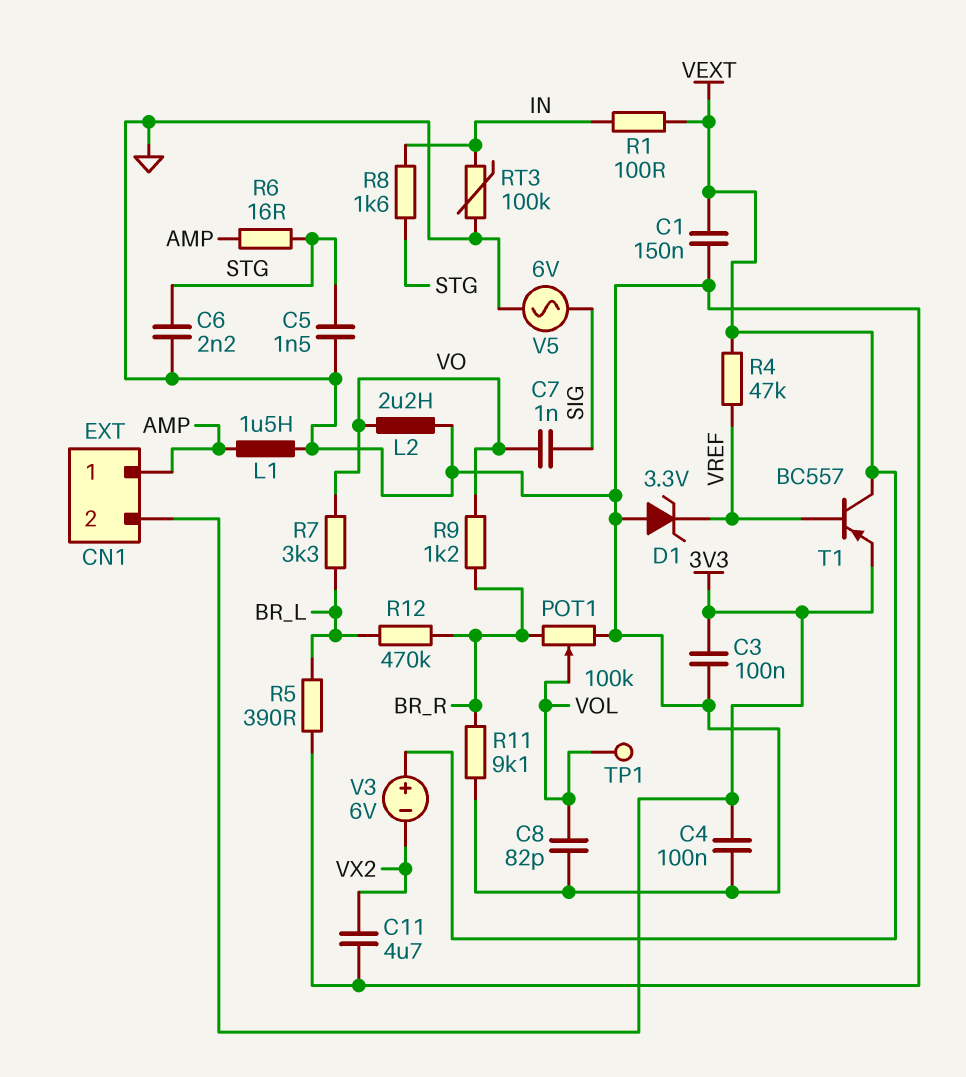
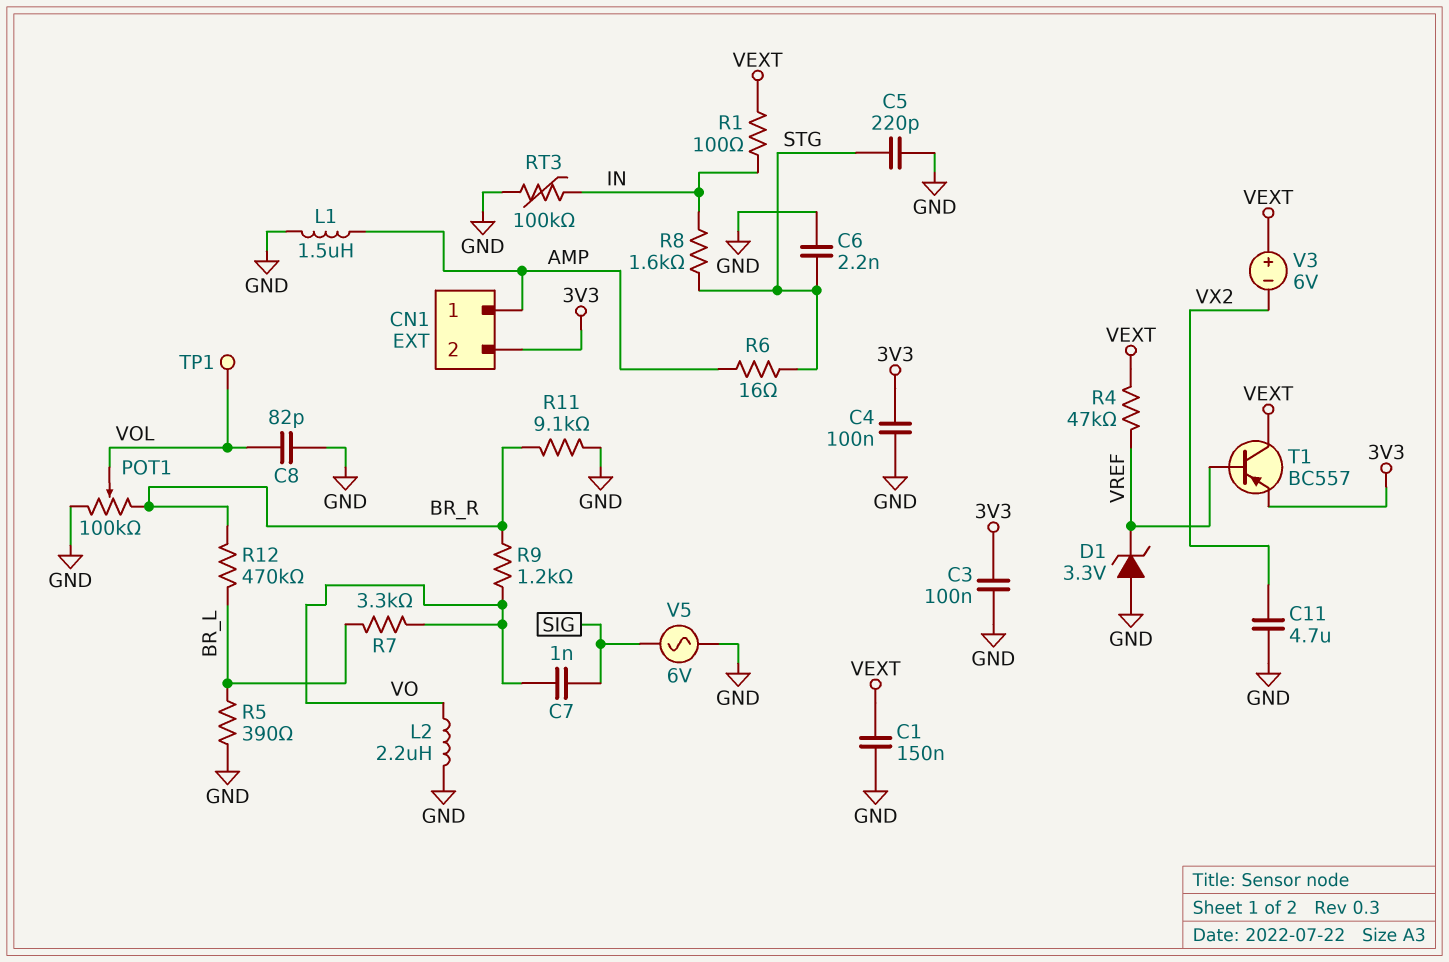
C5: 1.5nF (GND, STG) -> 220pF (GND, STG)

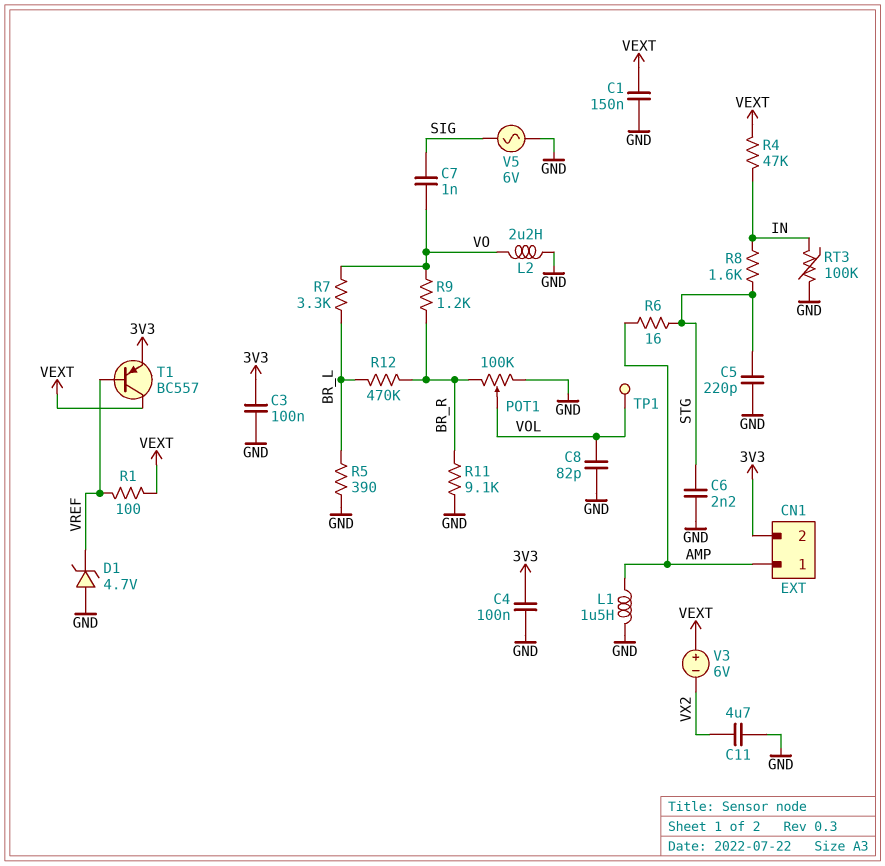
D1: zener 3.3V (A GND, K VREF) -> zener 4.7V (A GND, K VREF)
R1: 100 (IN, VEXT) -> 100 (VEXT, VREF)
R4: 47k (VEXT, VREF) -> 47k (IN, VEXT)

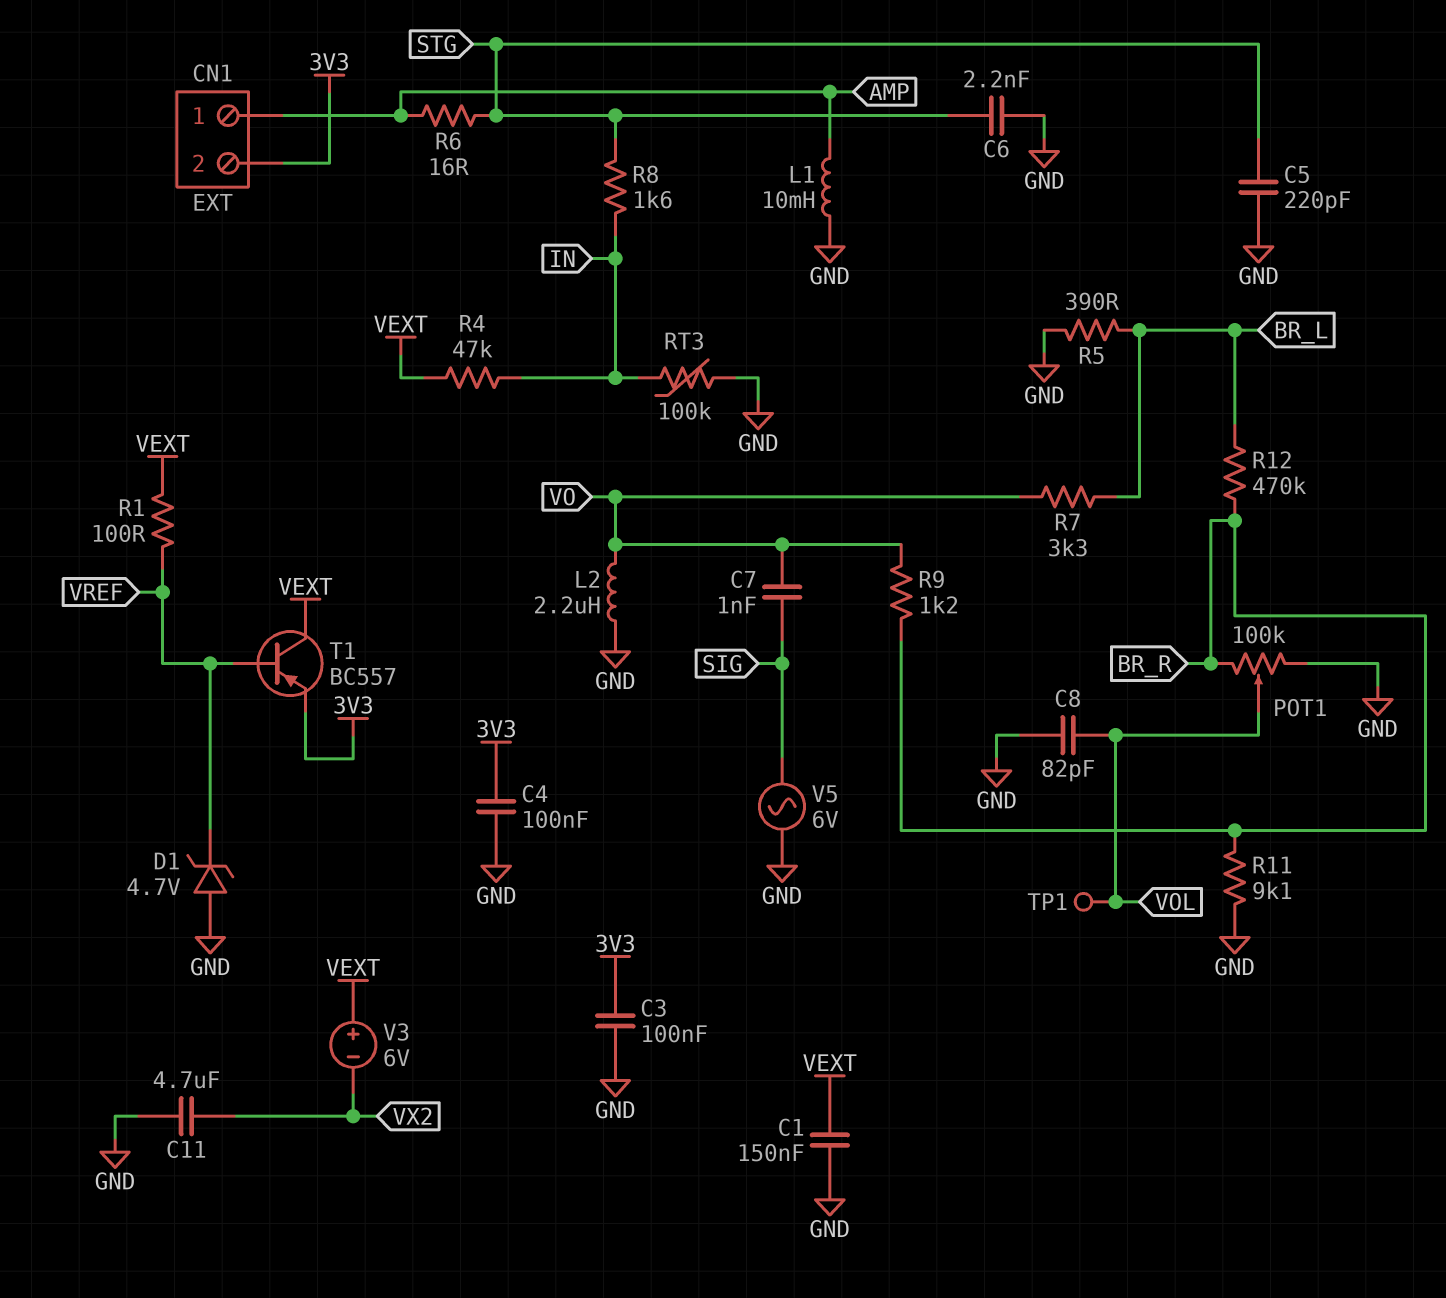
L1: 1.5uH (AMP, GND) -> 10mH (AMP, GND)

